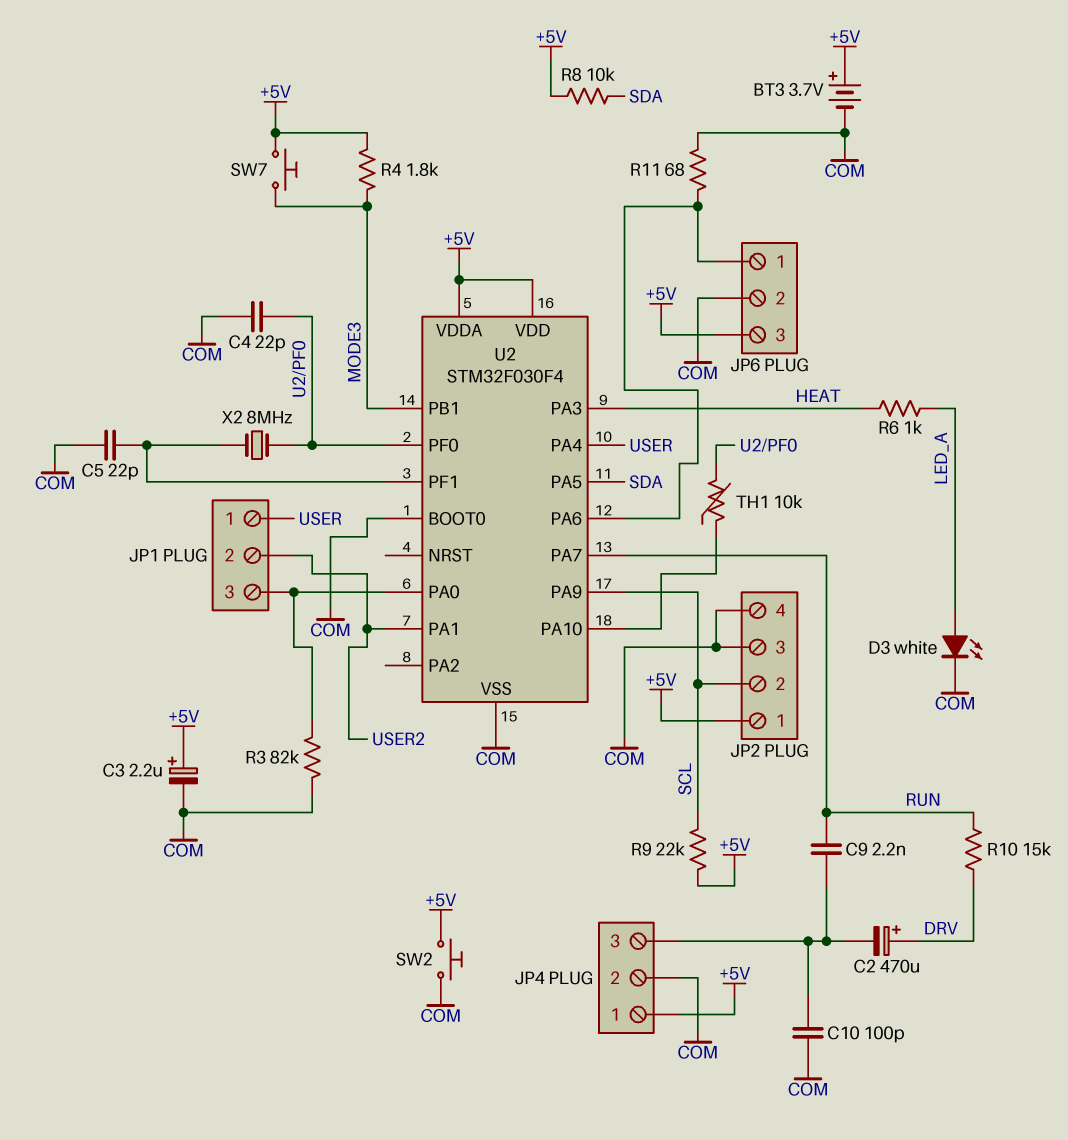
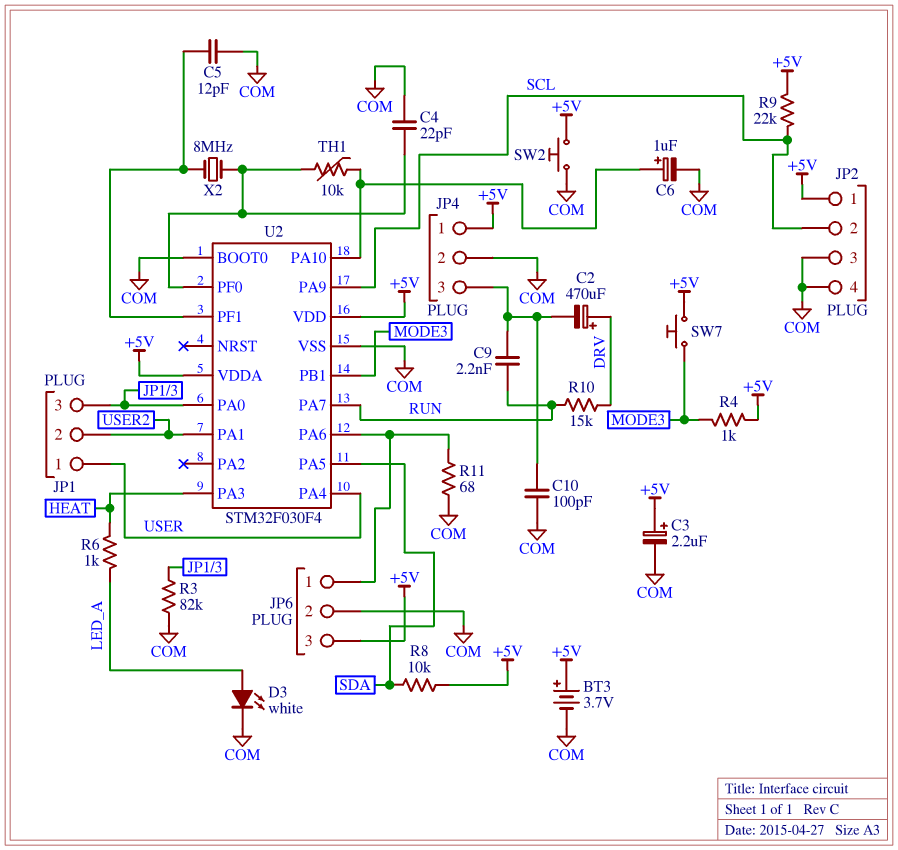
C5: 22pF (COM, U2/PF1) -> 12pF (COM, U2/PF1)
C6: none -> 1uF (plus U2/PA10, minus COM)
R4: 1.8k (+5V, MODE3) -> 1k (+5V, MODE3)

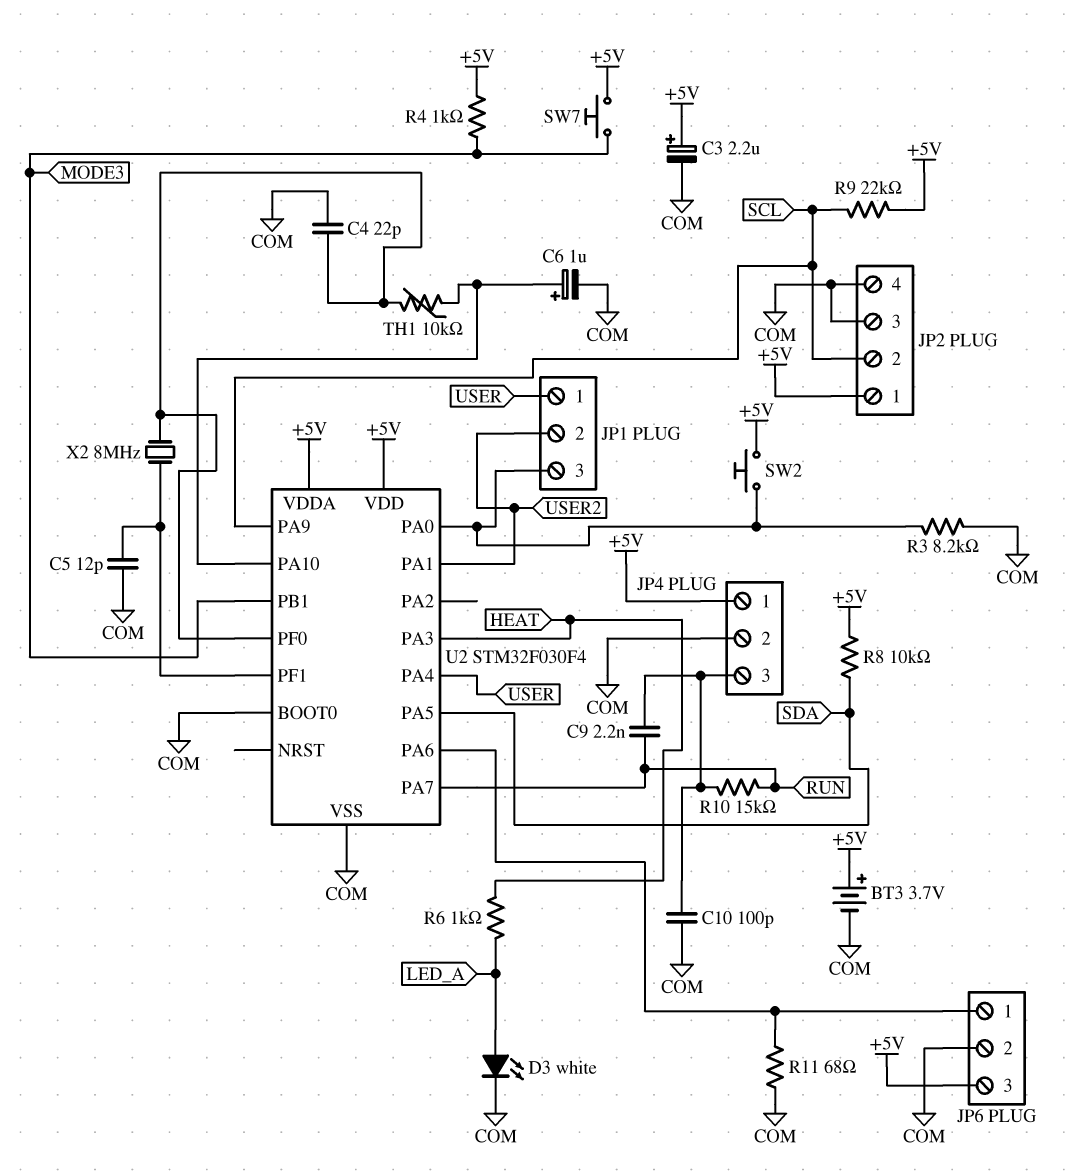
C2: 470uF (plus DRV, minus JP4/3) -> none
R3: 82k (COM, JP1/3) -> 8.2k (COM, JP1/3)
R10: 15k (DRV, RUN) -> 15k (JP4/3, RUN)
SW2: button (+5V, COM) -> button (+5V, JP1/3)

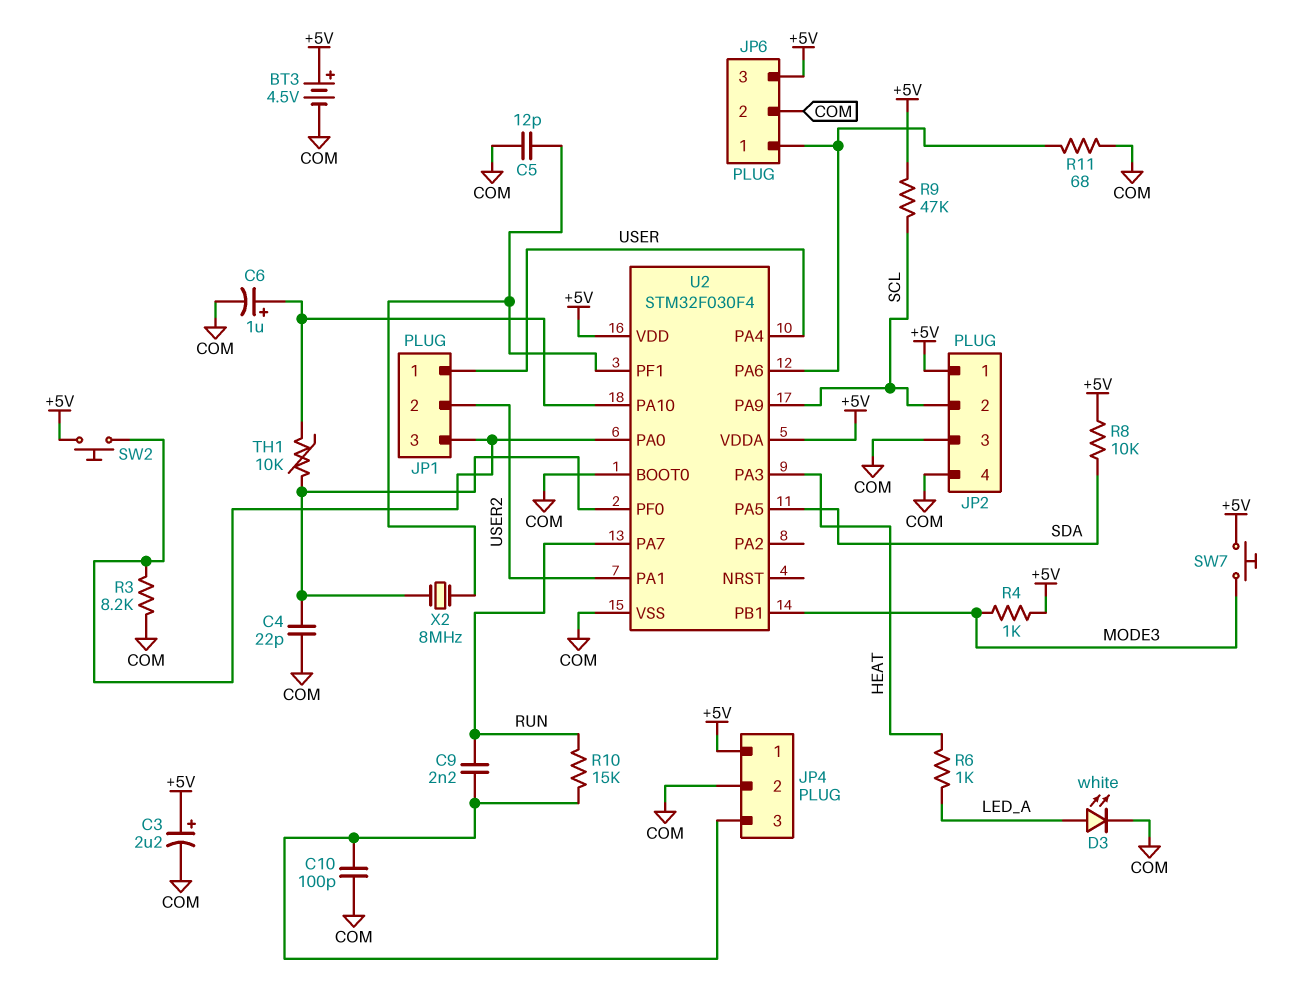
BT3: 3.7V (plus +5V, minus COM) -> 4.5V (plus +5V, minus COM)
R9: 22k (+5V, SCL) -> 47k (+5V, SCL)

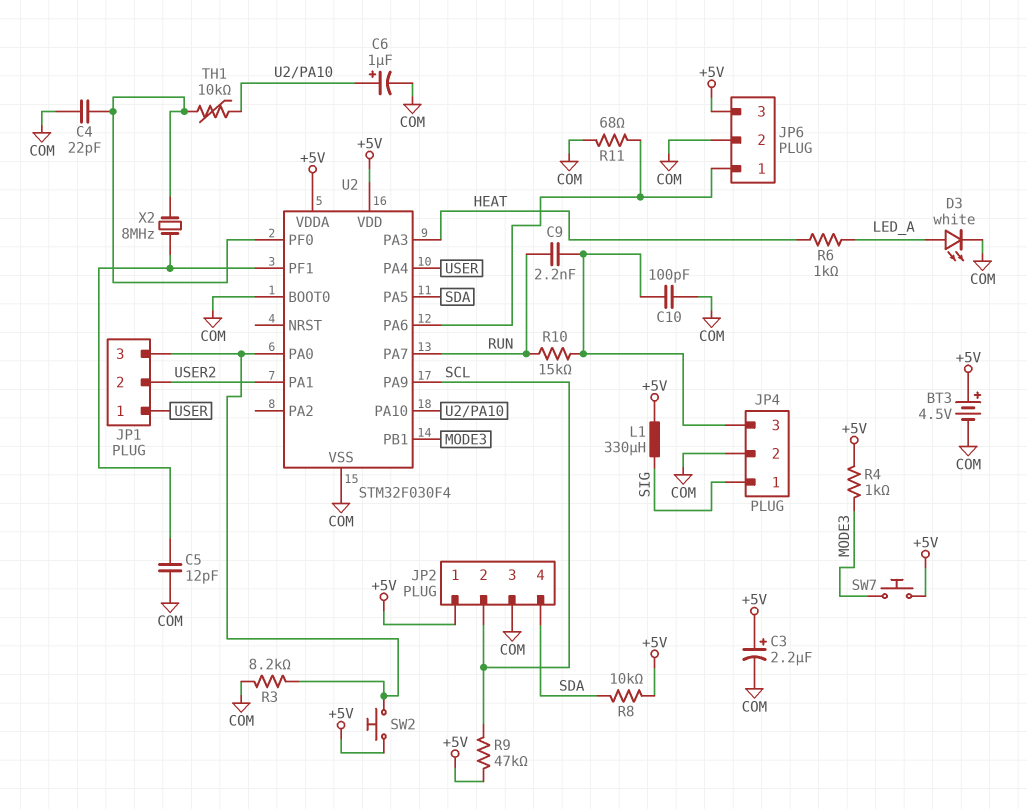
JP2 pin 4: COM -> SDA
JP4 pin 1: +5V -> SIG
L1: none -> 330uH (+5V, SIG)

